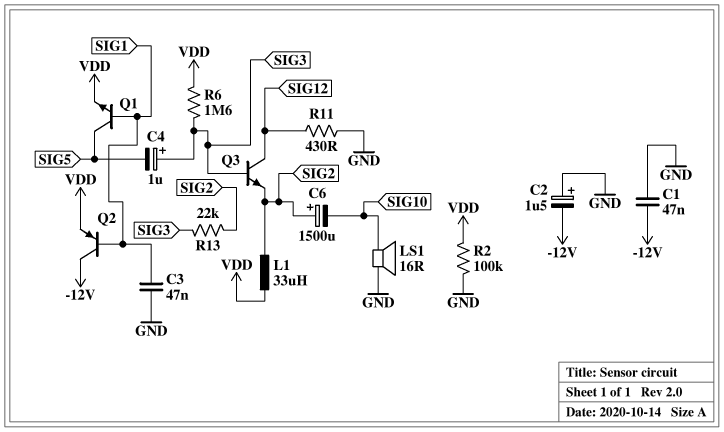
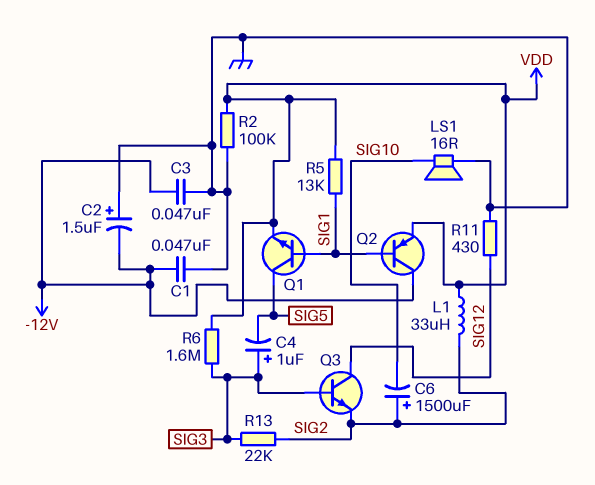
C3: 47nF (GND, SIG1) -> 47nF (-12V, GND)
R5: none -> 13k (SIG1, VDD)

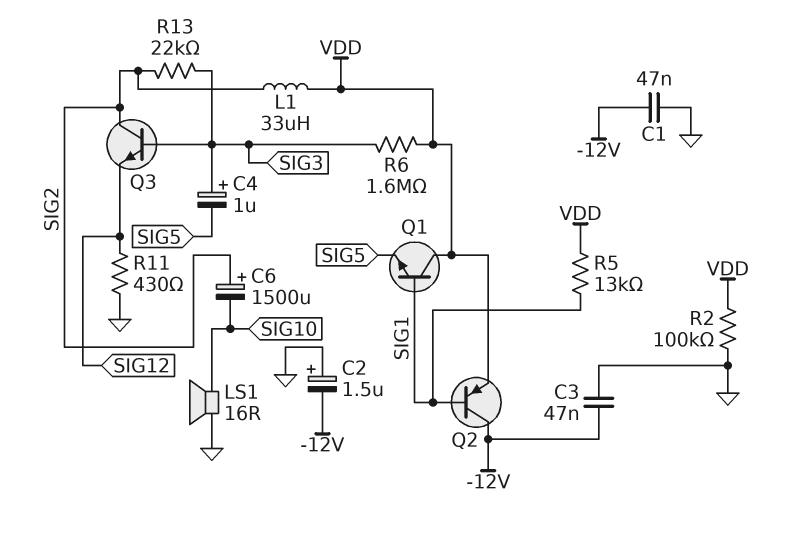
Q1: NPN (B SIG1, C SIG5, E VDD) -> NPN (B SIG1, C VDD, E SIG5)
Q3: NPN (B SIG3, C SIG12, E SIG2) -> NPN (B SIG3, C SIG2, E SIG12)

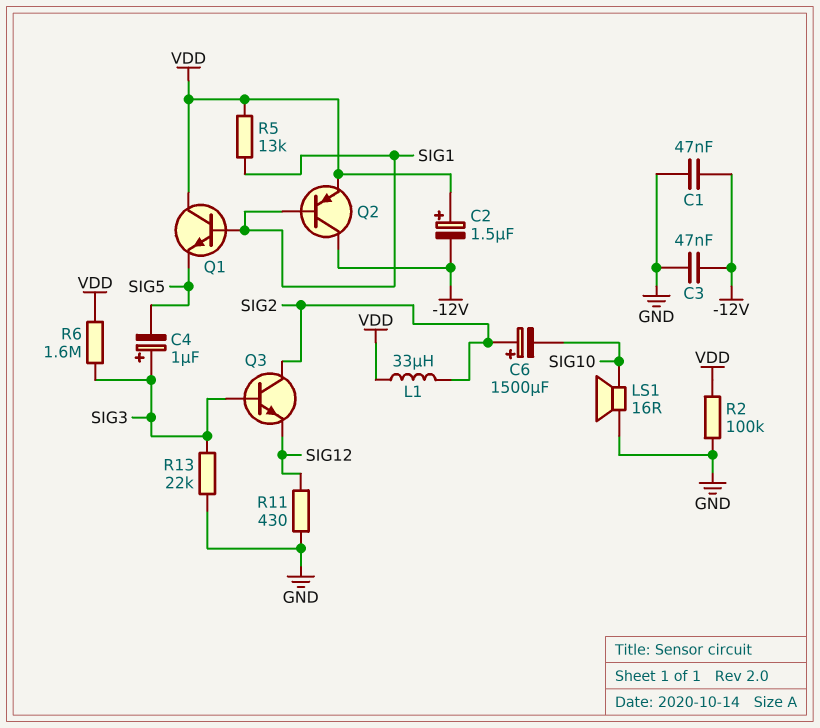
C2: 1.5uF (plus GND, minus -12V) -> 1.5uF (plus VDD, minus -12V)
R13: 22k (SIG2, SIG3) -> 22k (GND, SIG3)

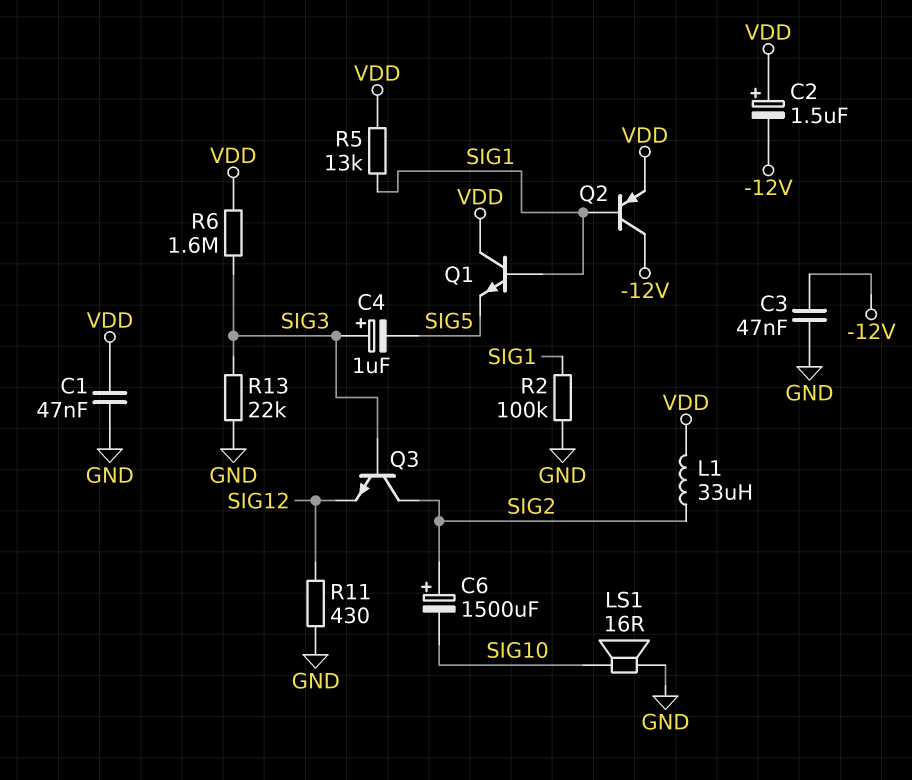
C1: 47nF (-12V, GND) -> 47nF (GND, VDD)
R2: 100k (GND, VDD) -> 100k (GND, SIG1)

